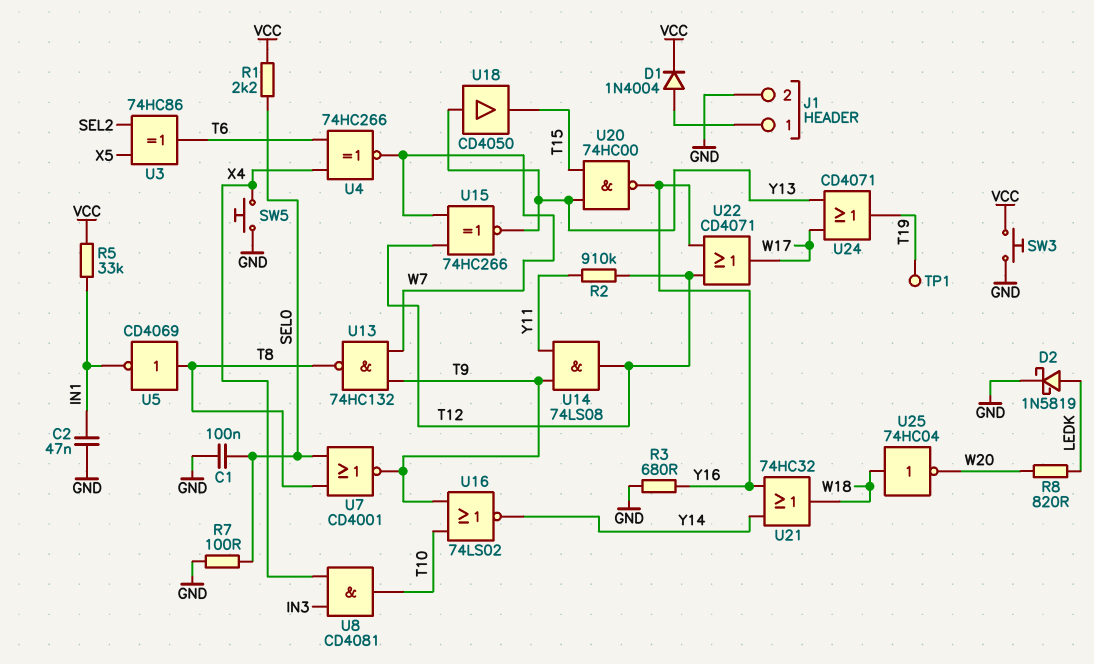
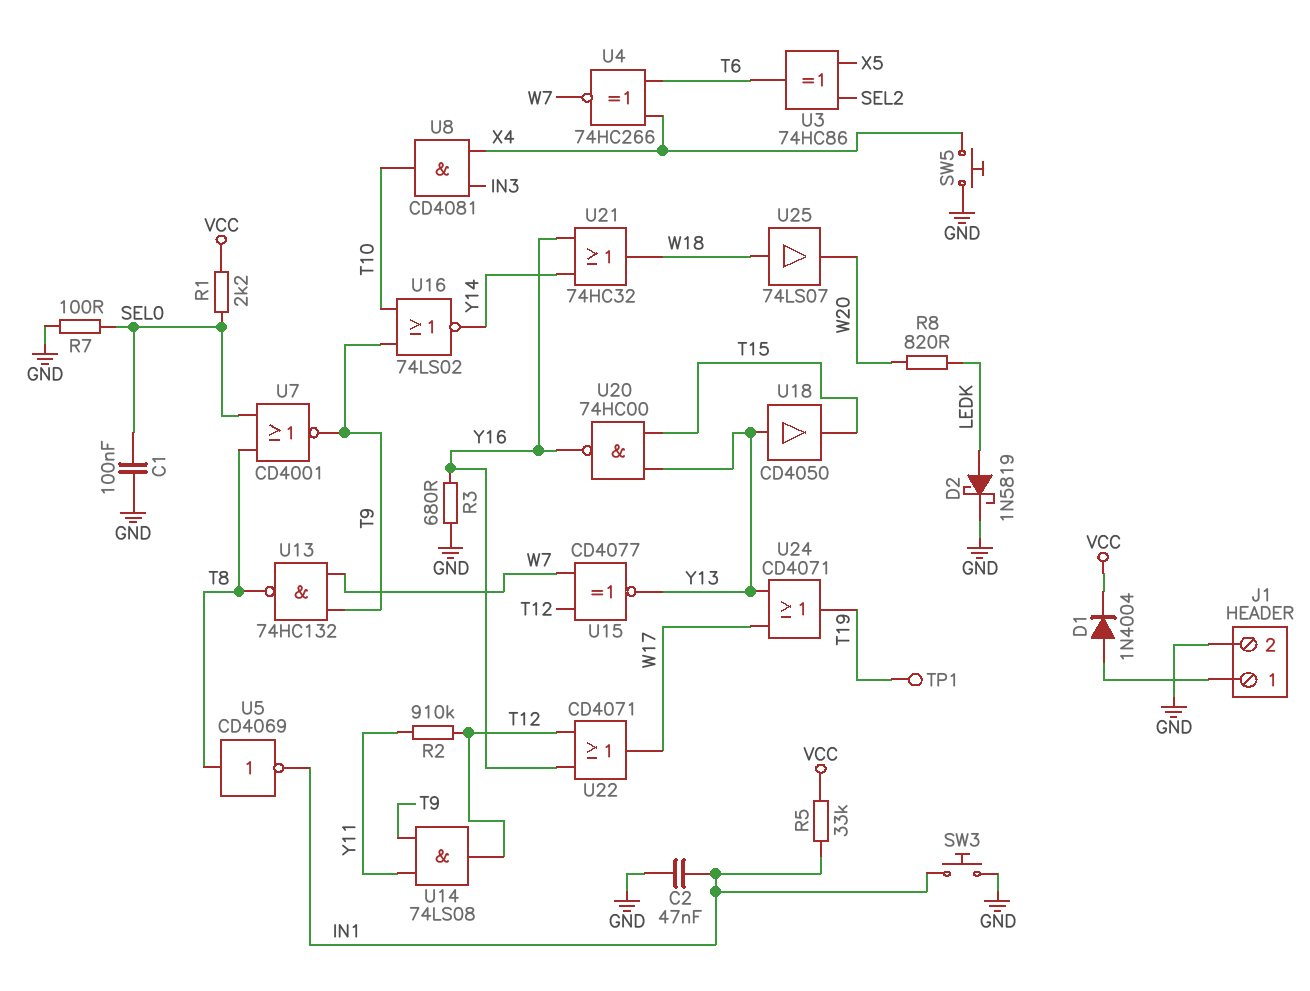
SW3: button (GND, VCC) -> button (GND, IN1)
U15: XNOR 74HC266 (in T12, in W7, out Y13) -> XNOR CD4077 (in T12, in W7, out Y13)
U25: NOT 74HC04 (in W18, out W20) -> buffer 74LS07 (in W18, out W20)

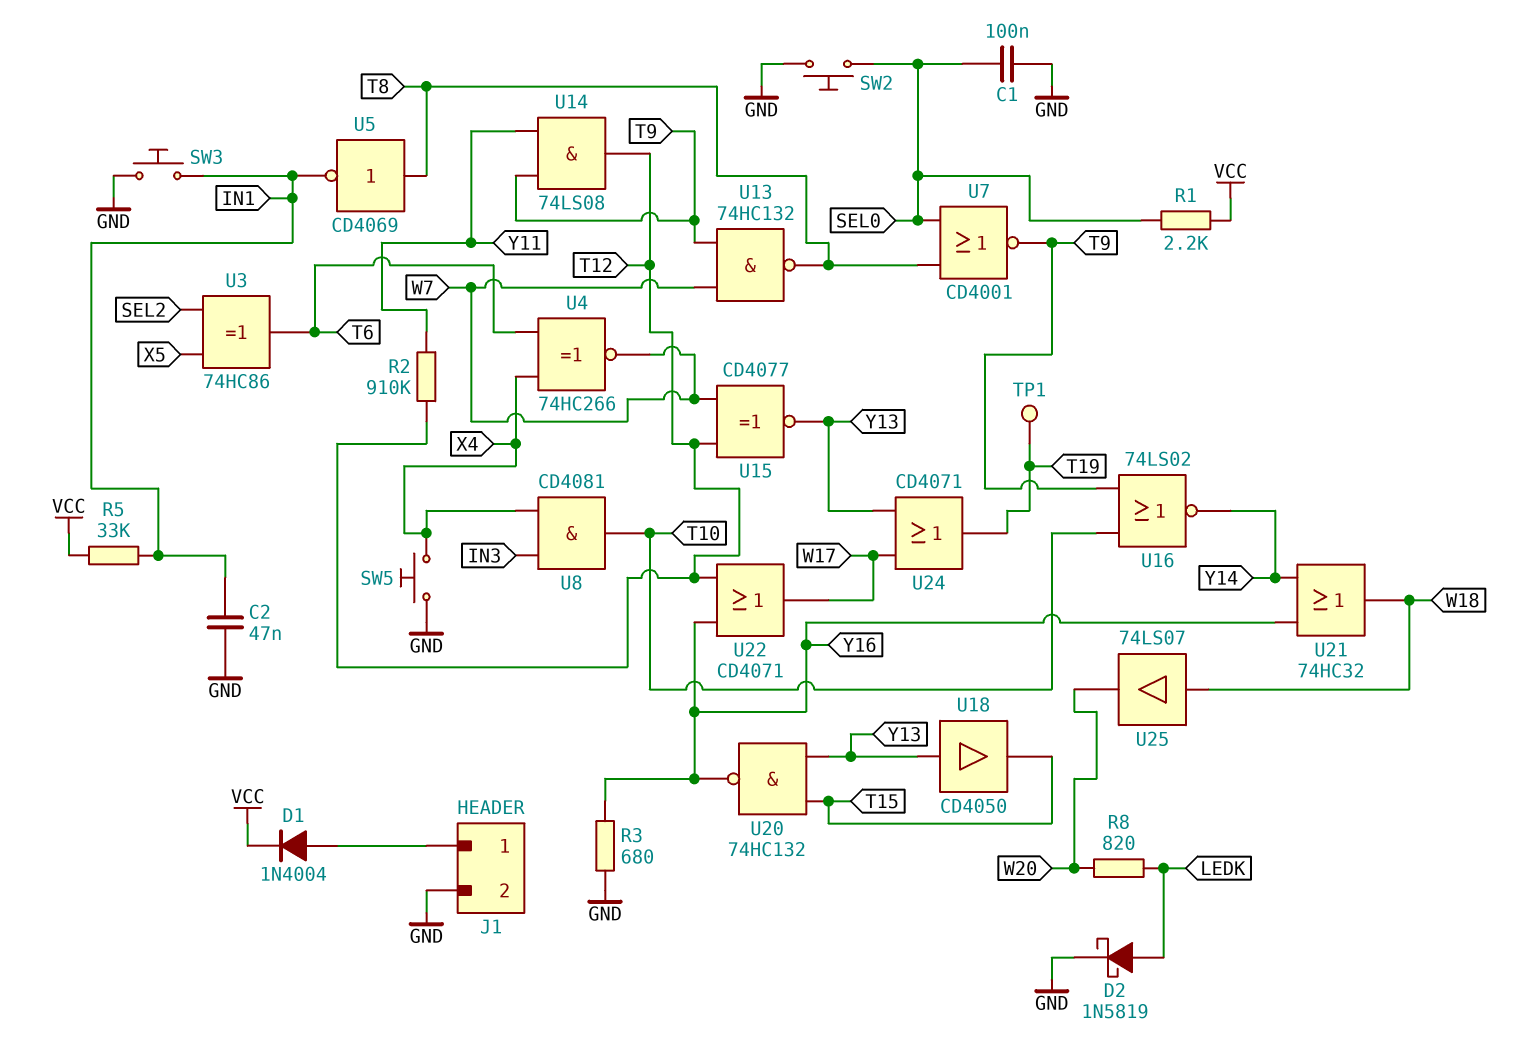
R7: 100 (GND, SEL0) -> none
SW2: none -> button (GND, SEL0)
U20: NAND 74HC00 (in T15, in Y13, out Y16) -> NAND 74HC132 (in T15, in Y13, out Y16)

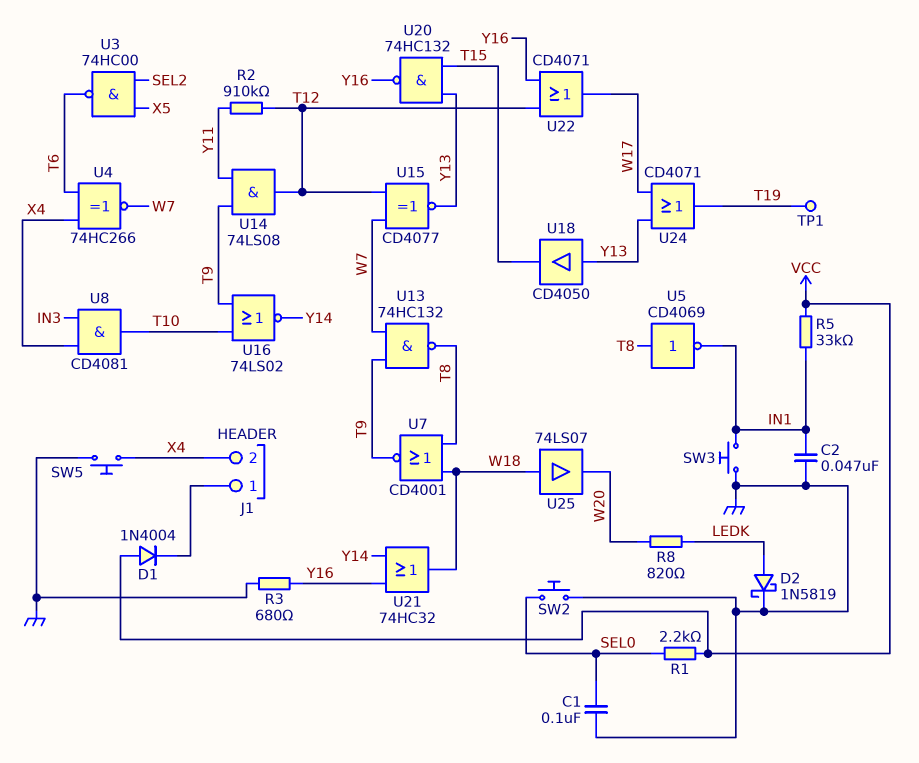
D1: diode 1N4004 (A J1/1, K VCC) -> diode 1N4004 (A VCC, K J1/1)
J1 pin 2: GND -> X4
U3: XOR 74HC86 (in SEL2, in X5, out T6) -> NAND 74HC00 (in SEL2, in X5, out T6)
U7: NOR CD4001 (in SEL0, in T8, out T9) -> NOR CD4001 (in T8, in W18, out T9)

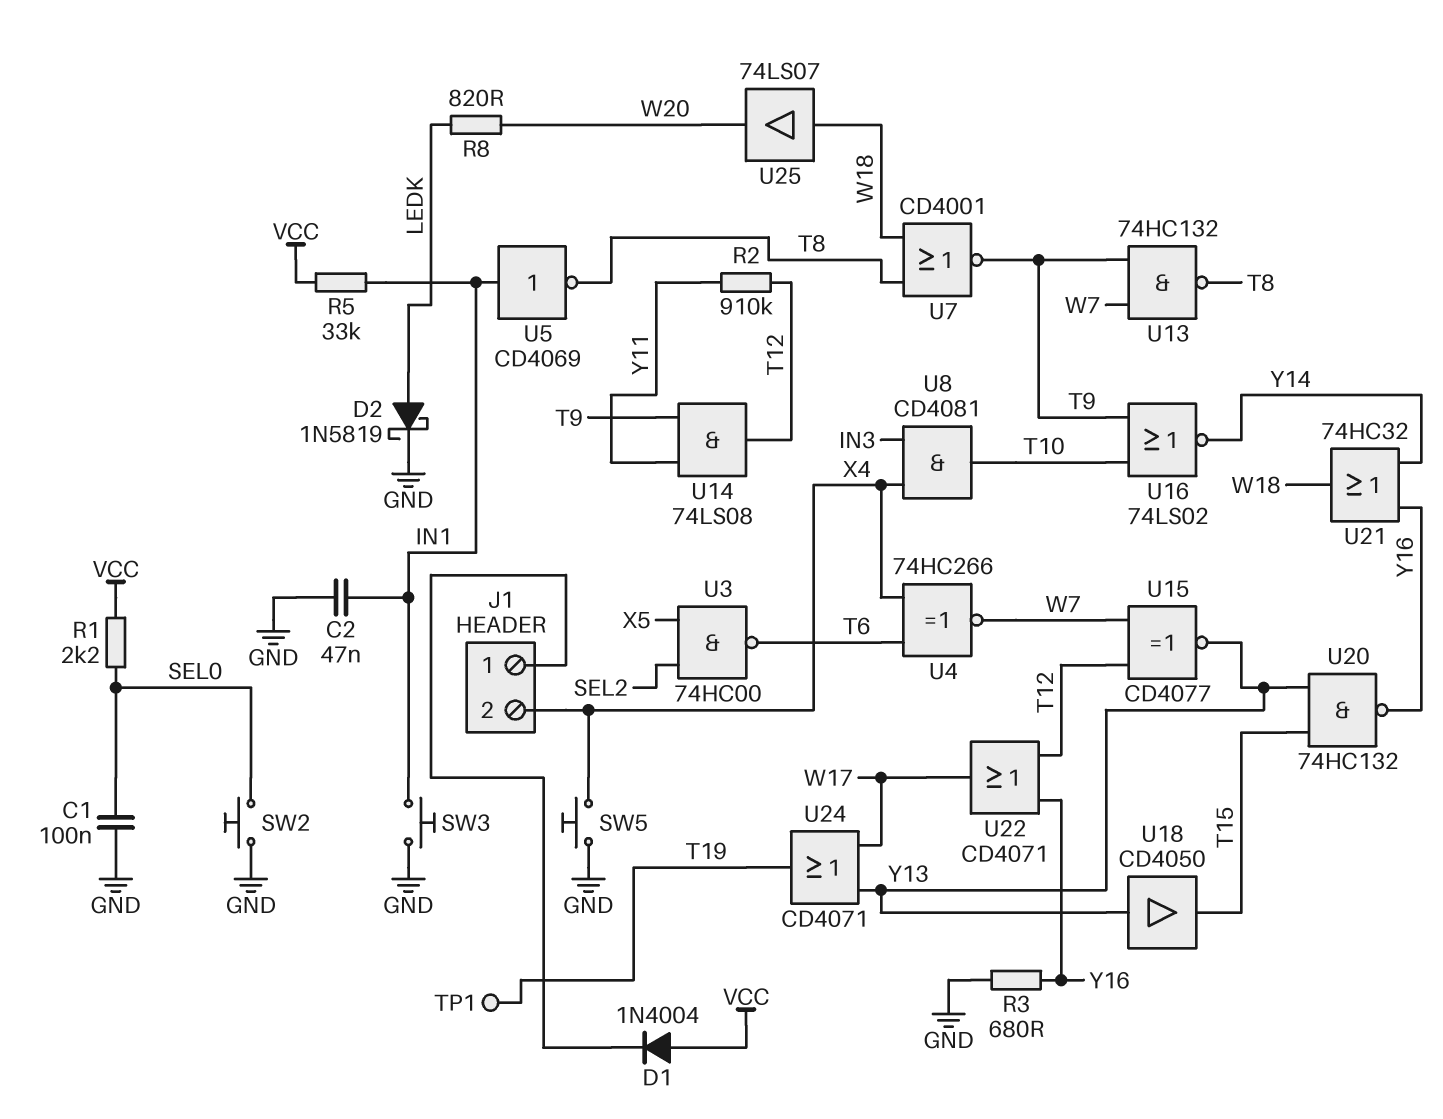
U5: NOT CD4069 (in T8, out IN1) -> NOT CD4069 (in IN1, out T8)

